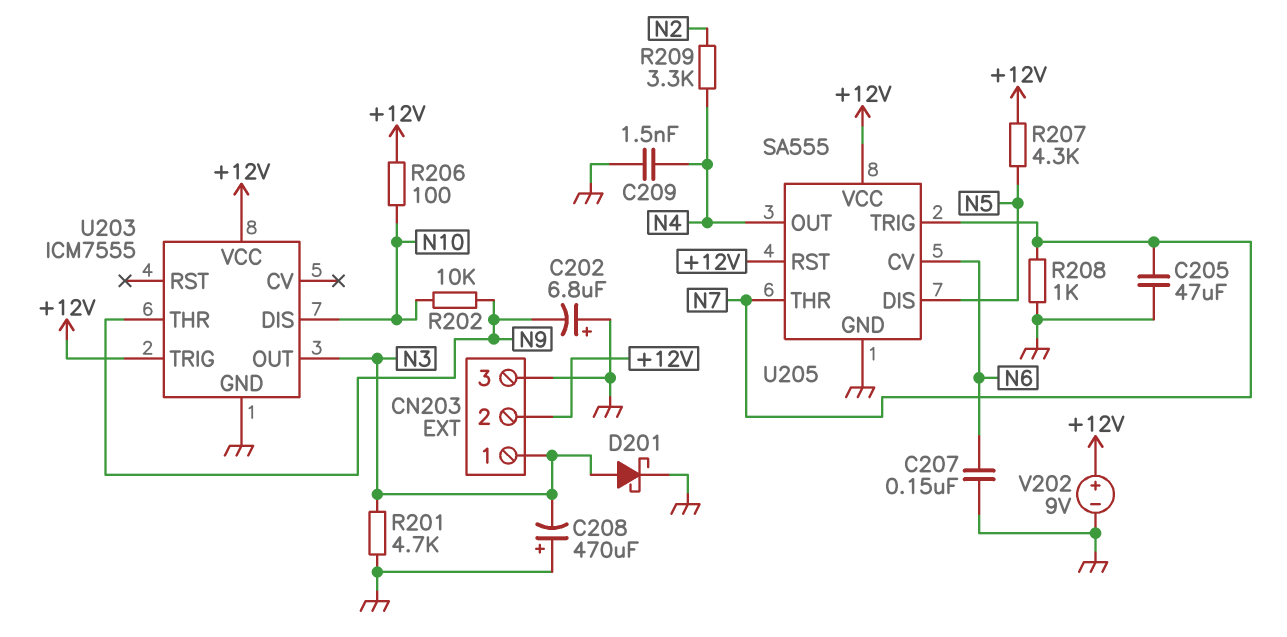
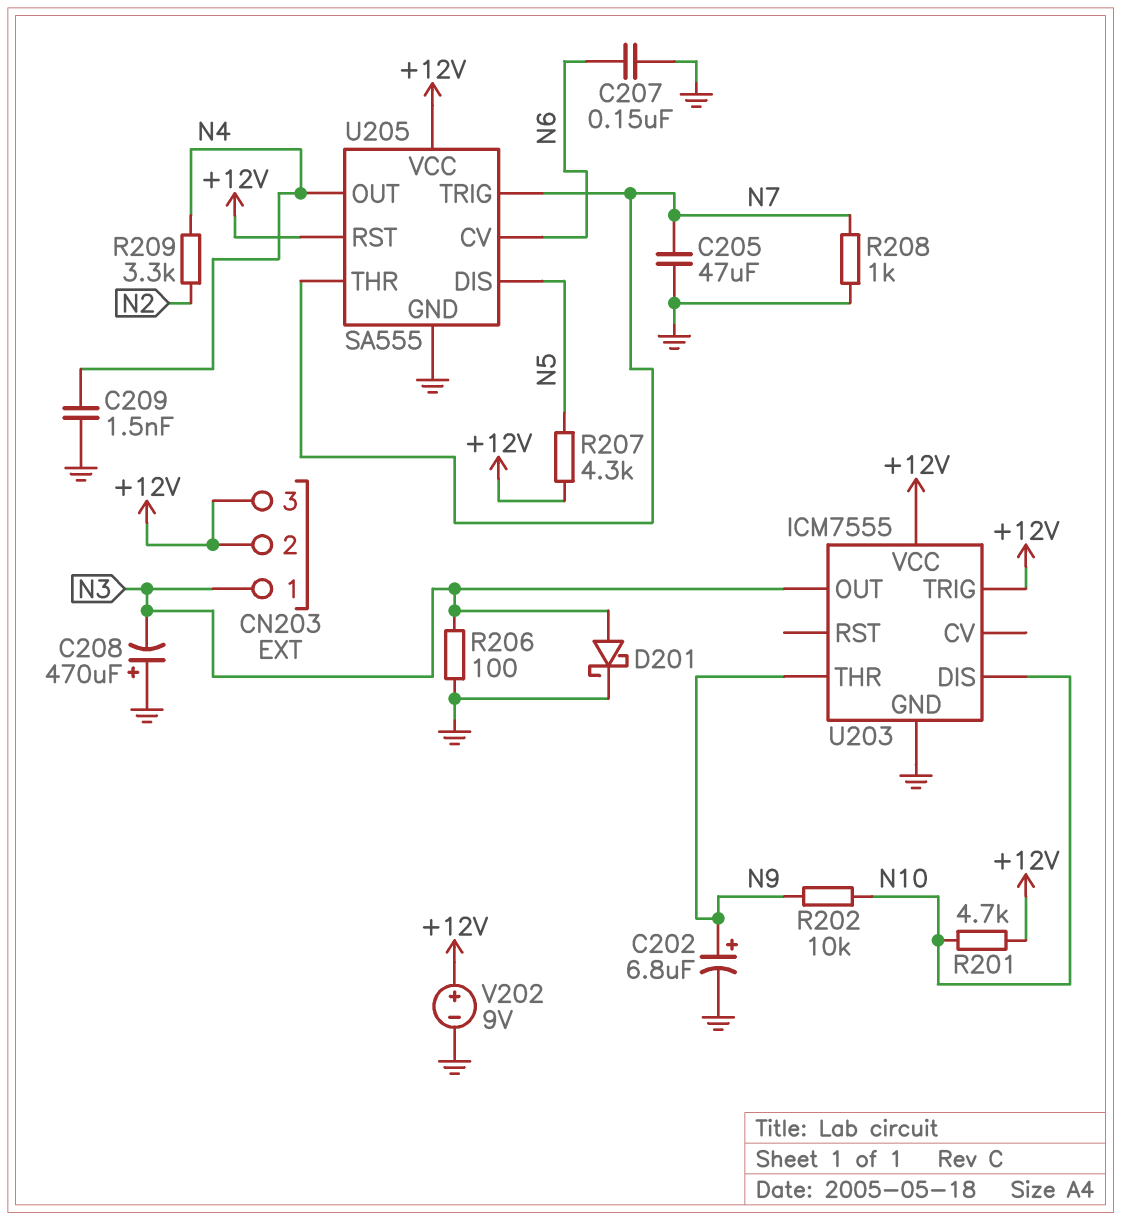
C202: 6.8uF (plus GND, minus N9) -> 6.8uF (plus N9, minus GND)
CN203 pin 3: GND -> +12V
R201: 4.7k (GND, N3) -> 4.7k (+12V, N10)
R206: 100 (+12V, N10) -> 100 (GND, N3)

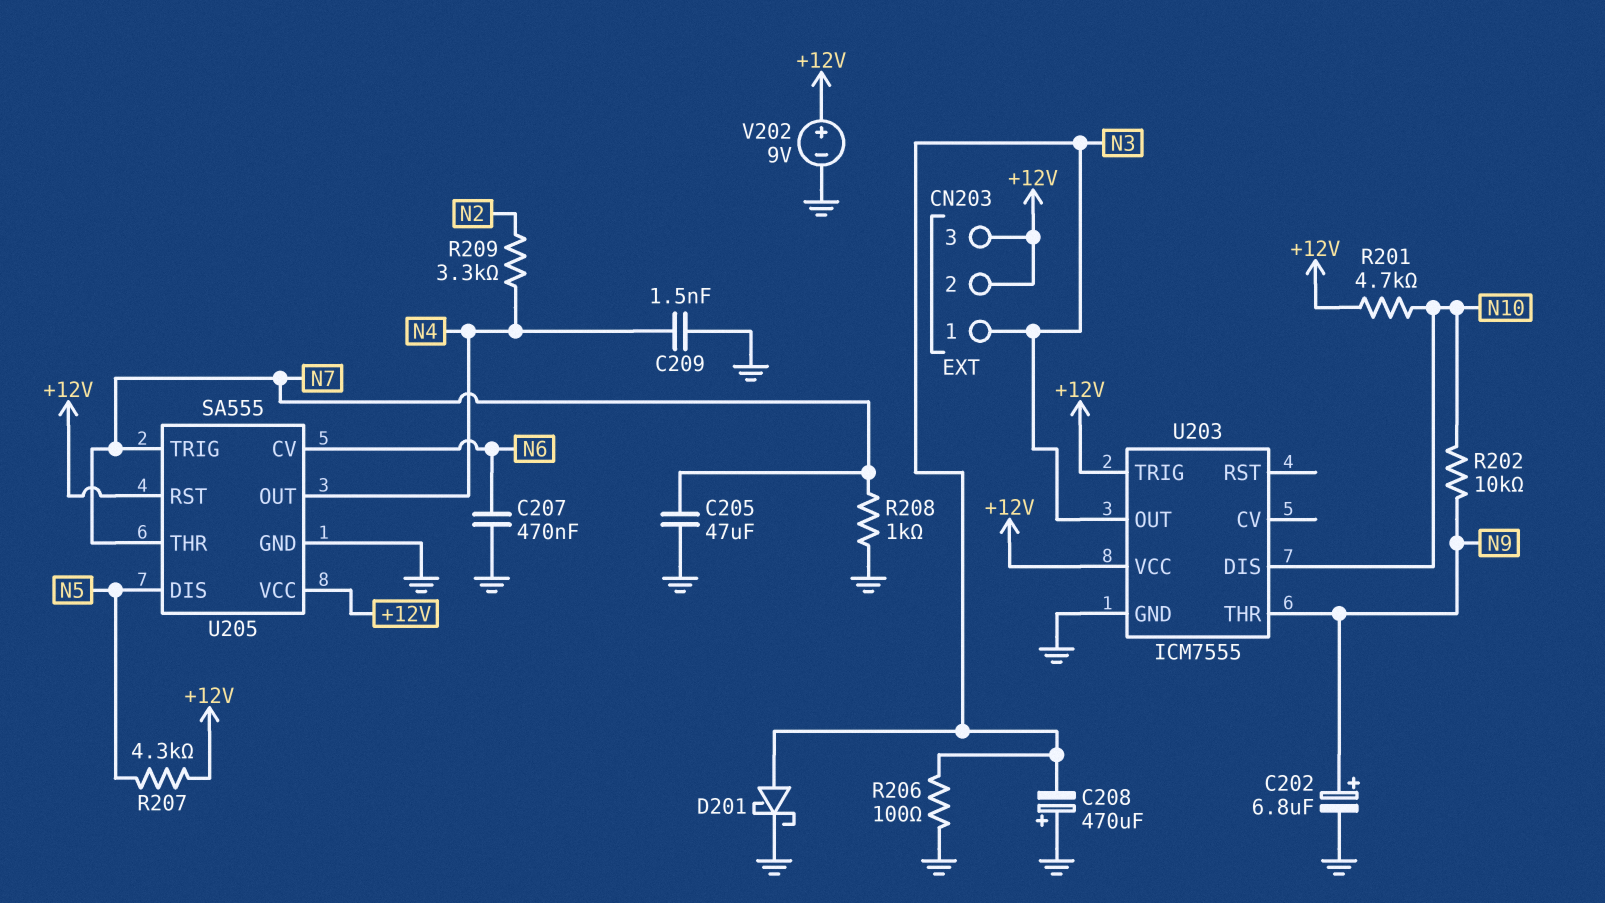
C207: 150nF (GND, N6) -> 470nF (GND, N6)

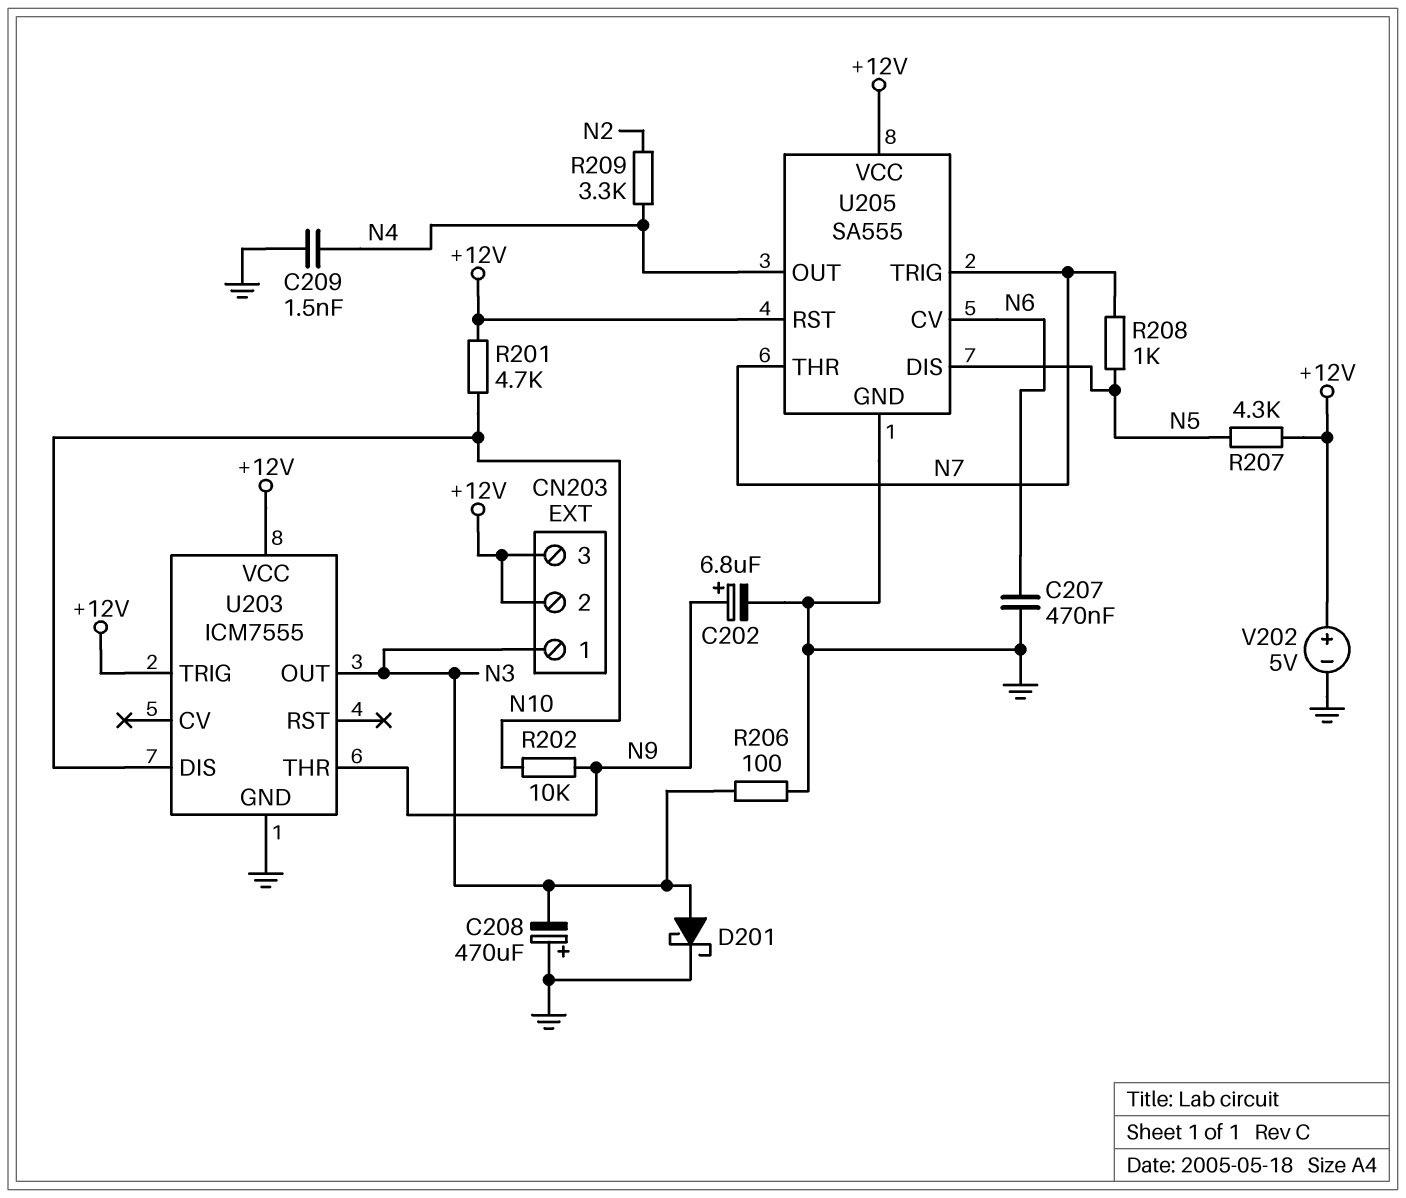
C205: 47uF (GND, N7) -> none
R208: 1k (GND, N7) -> 1k (N5, N7)
V202: 9V (plus +12V, minus GND) -> 5V (plus +12V, minus GND)

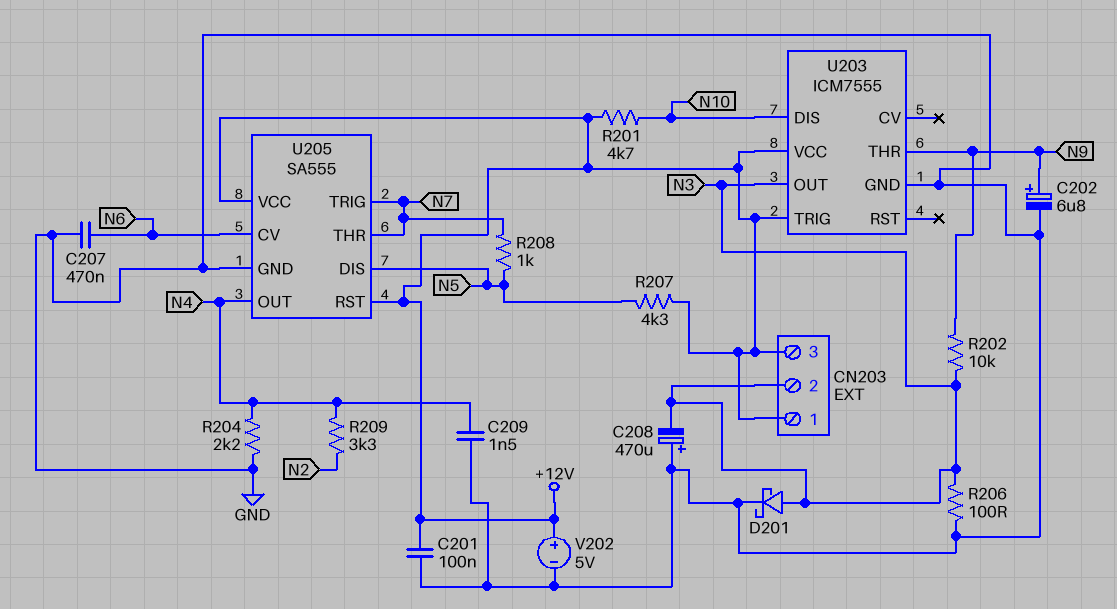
C201: none -> 100nF (+12V, GND)
CN203 pin 1: N3 -> +12V
CN203 pin 2: +12V -> N3
R202: 10k (N9, N10) -> 10k (N3, N9)
R204: none -> 2.2k (GND, N4)

